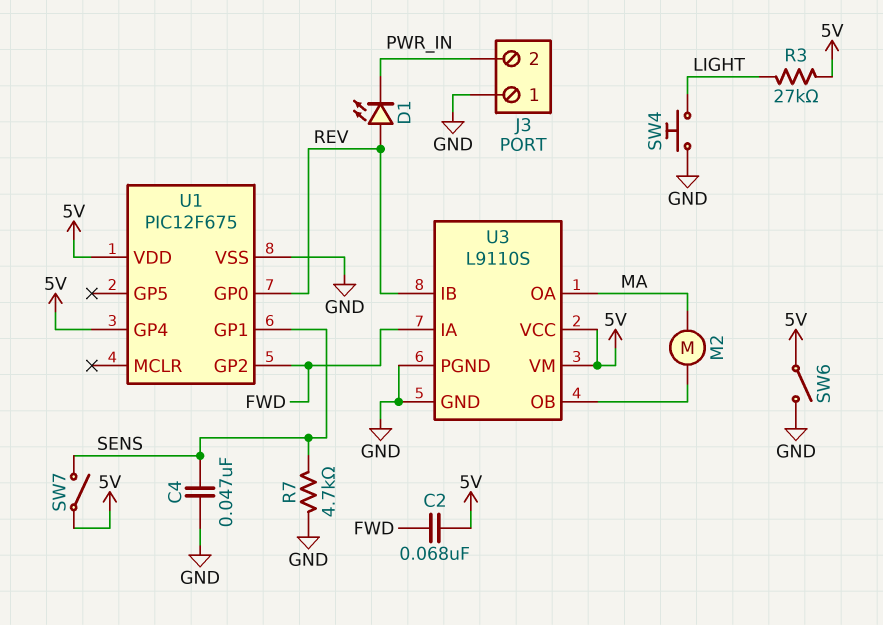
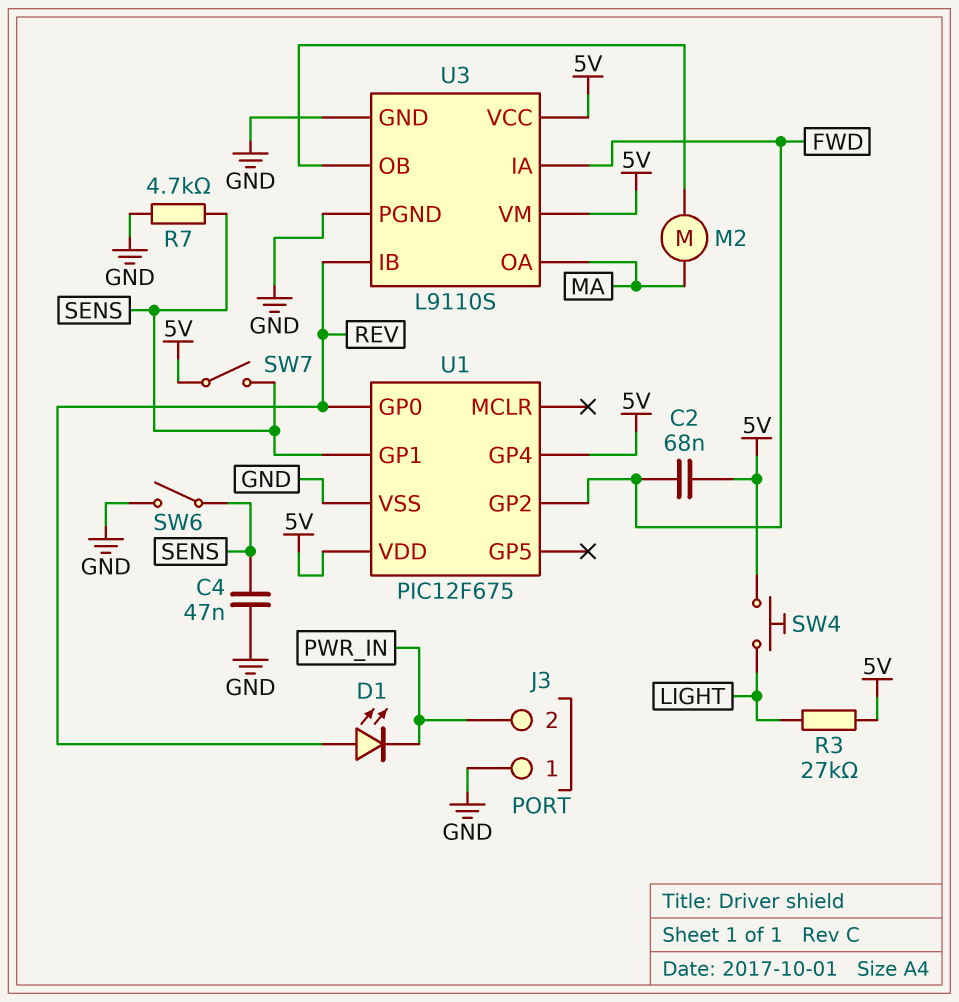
SW4: button (GND, LIGHT) -> button (5V, LIGHT)
SW6: switch (5V, GND) -> switch (GND, SENS)

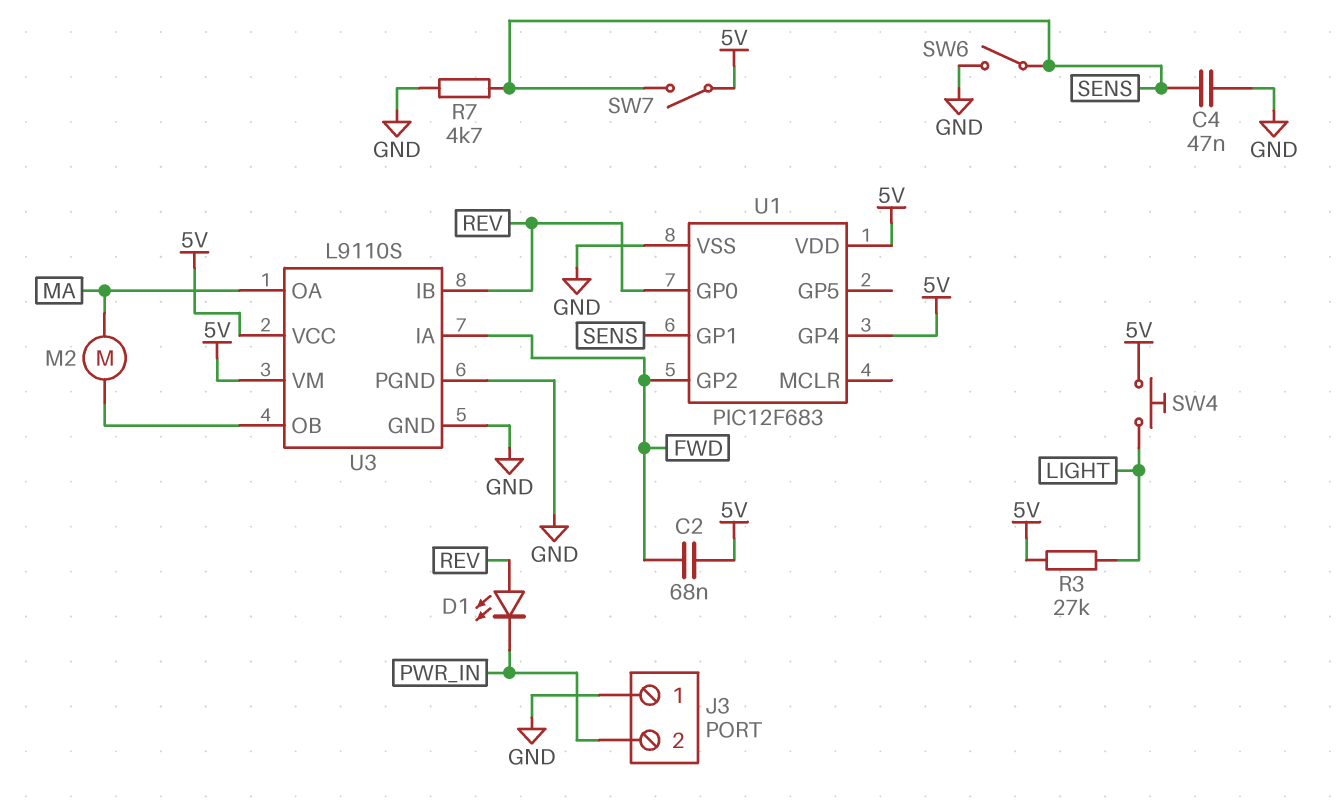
U1: PIC12F675 -> PIC12F683

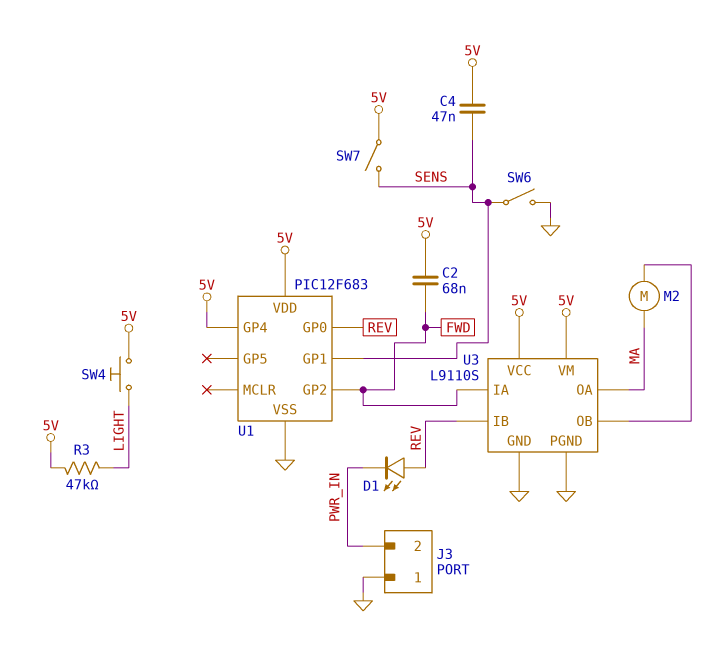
C4: 47nF (GND, SENS) -> 47nF (5V, SENS)
R3: 27k (5V, LIGHT) -> 47k (5V, LIGHT)
R7: 4.7k (GND, SENS) -> none

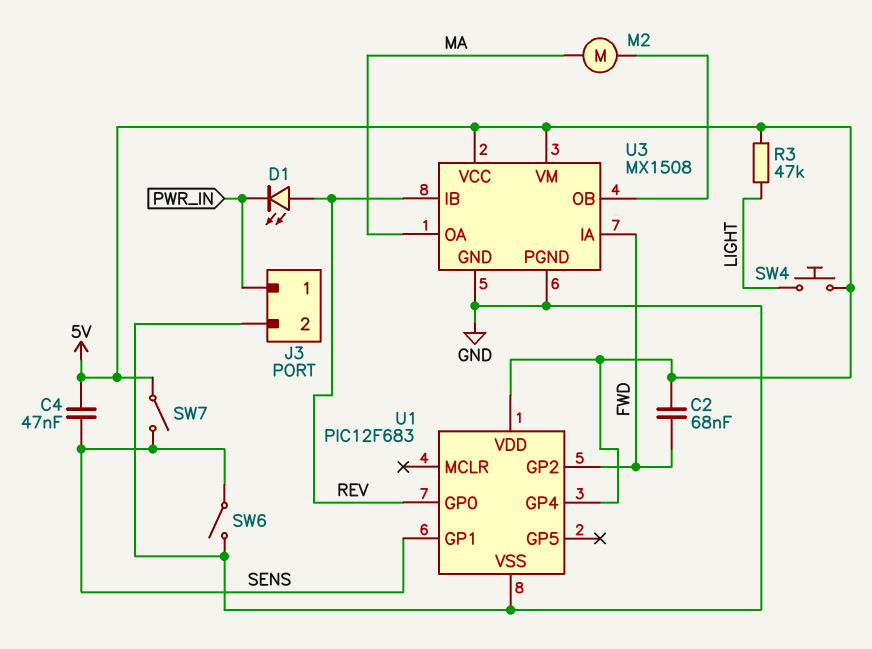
J3 pin 1: GND -> PWR_IN
J3 pin 2: PWR_IN -> GND
U3: L9110S -> MX1508

